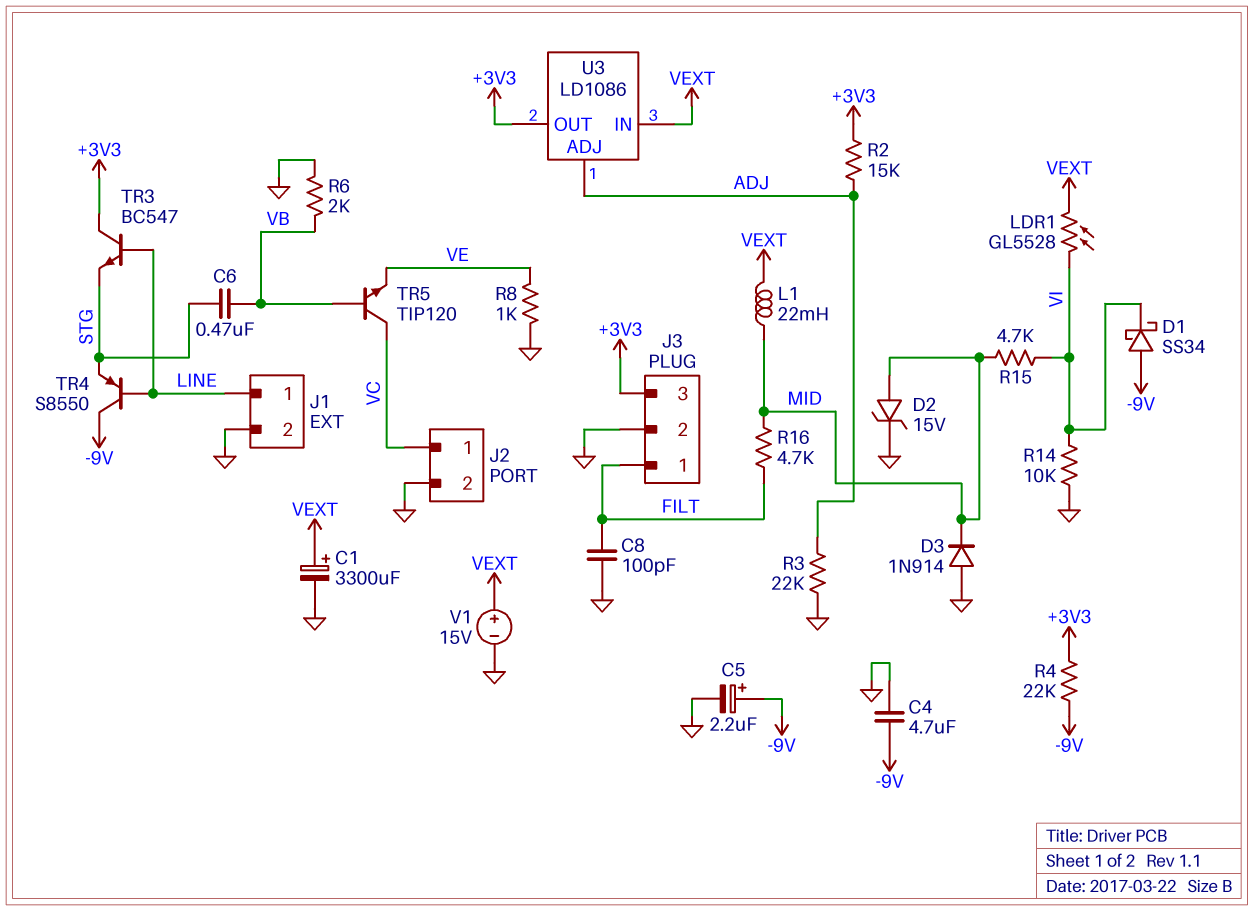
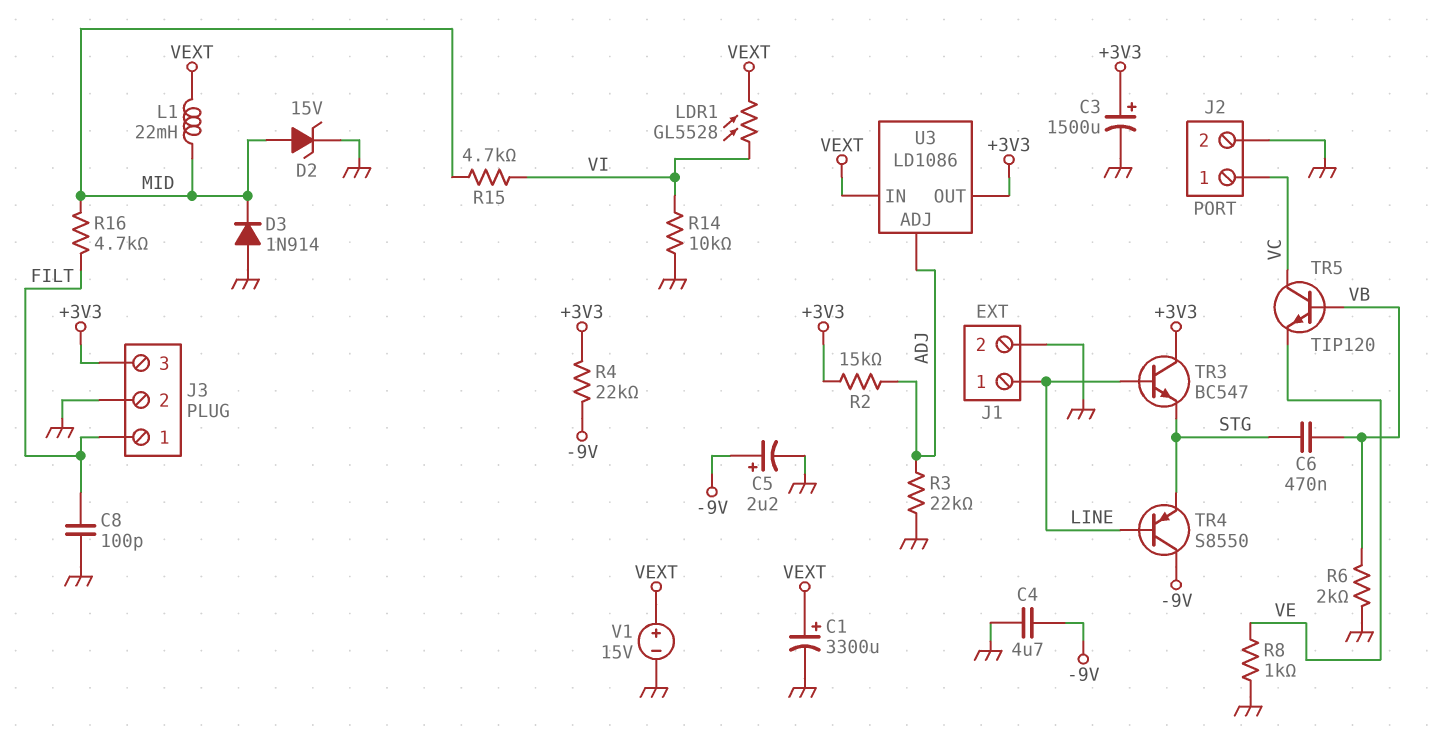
C3: none -> 1500uF (plus +3V3, minus GND)
D1: schottky SS34 (A -9V, K VI) -> none

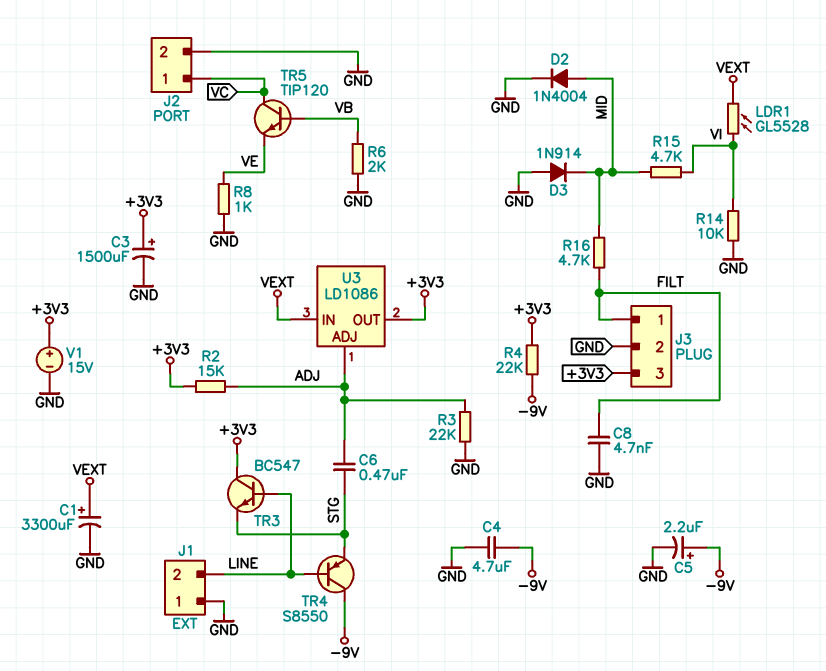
C6: 470nF (STG, VB) -> 470nF (ADJ, STG)
C8: 100pF (FILT, GND) -> 4.7nF (FILT, GND)
D2: zener 15V (A MID, K GND) -> diode 1N4004 (A MID, K GND)
J1 pin 1: LINE -> GND
J1 pin 2: GND -> LINE
L1: 22mH (MID, VEXT) -> none
V1: 15V (plus VEXT, minus GND) -> 15V (plus +3V3, minus GND)

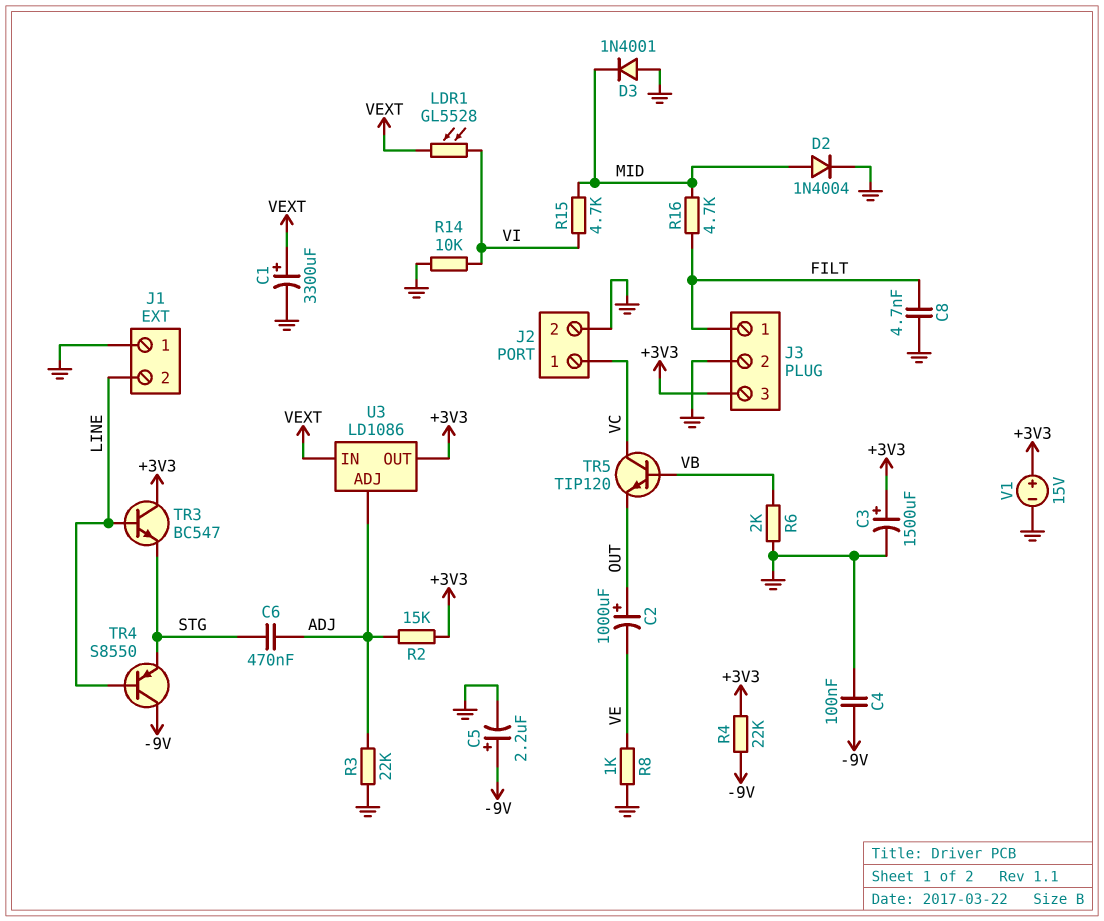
C2: none -> 1000uF (plus OUT, minus VE)
C4: 4.7uF (-9V, GND) -> 100nF (-9V, GND)
D3: diode 1N914 (A GND, K MID) -> diode 1N4001 (A GND, K MID)
TR5: NPN TIP120 (B VB, C VC, E VE) -> NPN TIP120 (B VB, C VC, E OUT)

